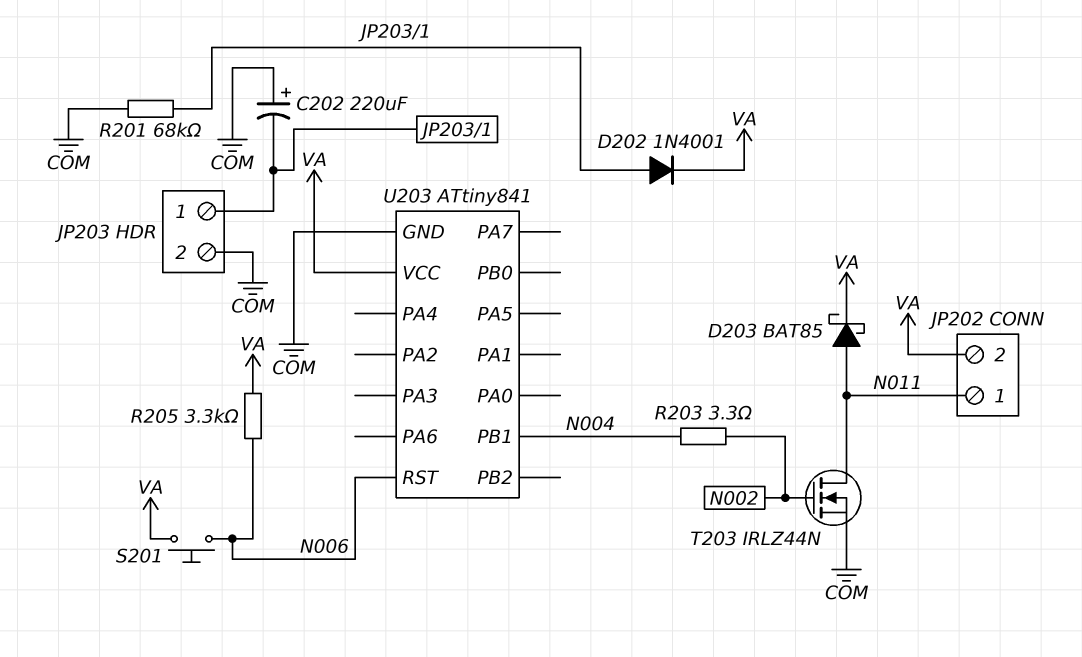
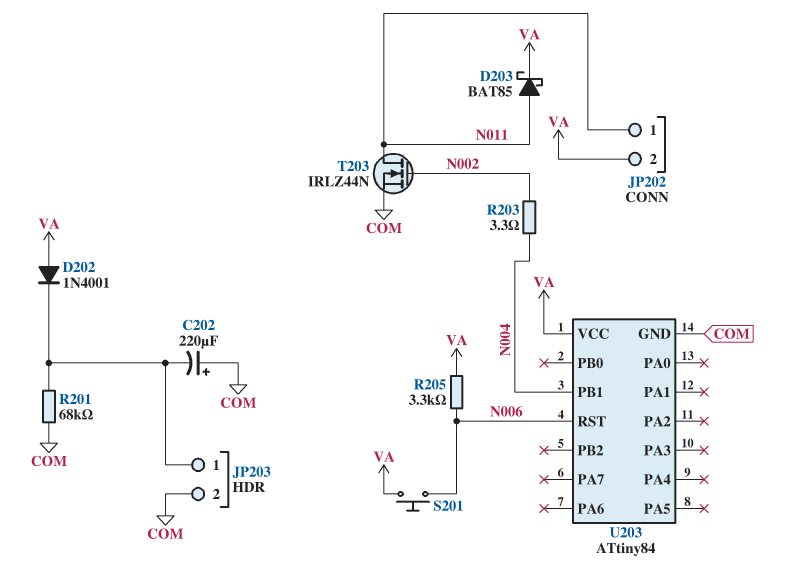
D202: diode 1N4001 (A JP203/1, K VA) -> diode 1N4001 (A VA, K JP203/1)
U203: ATtiny841 -> ATtiny84

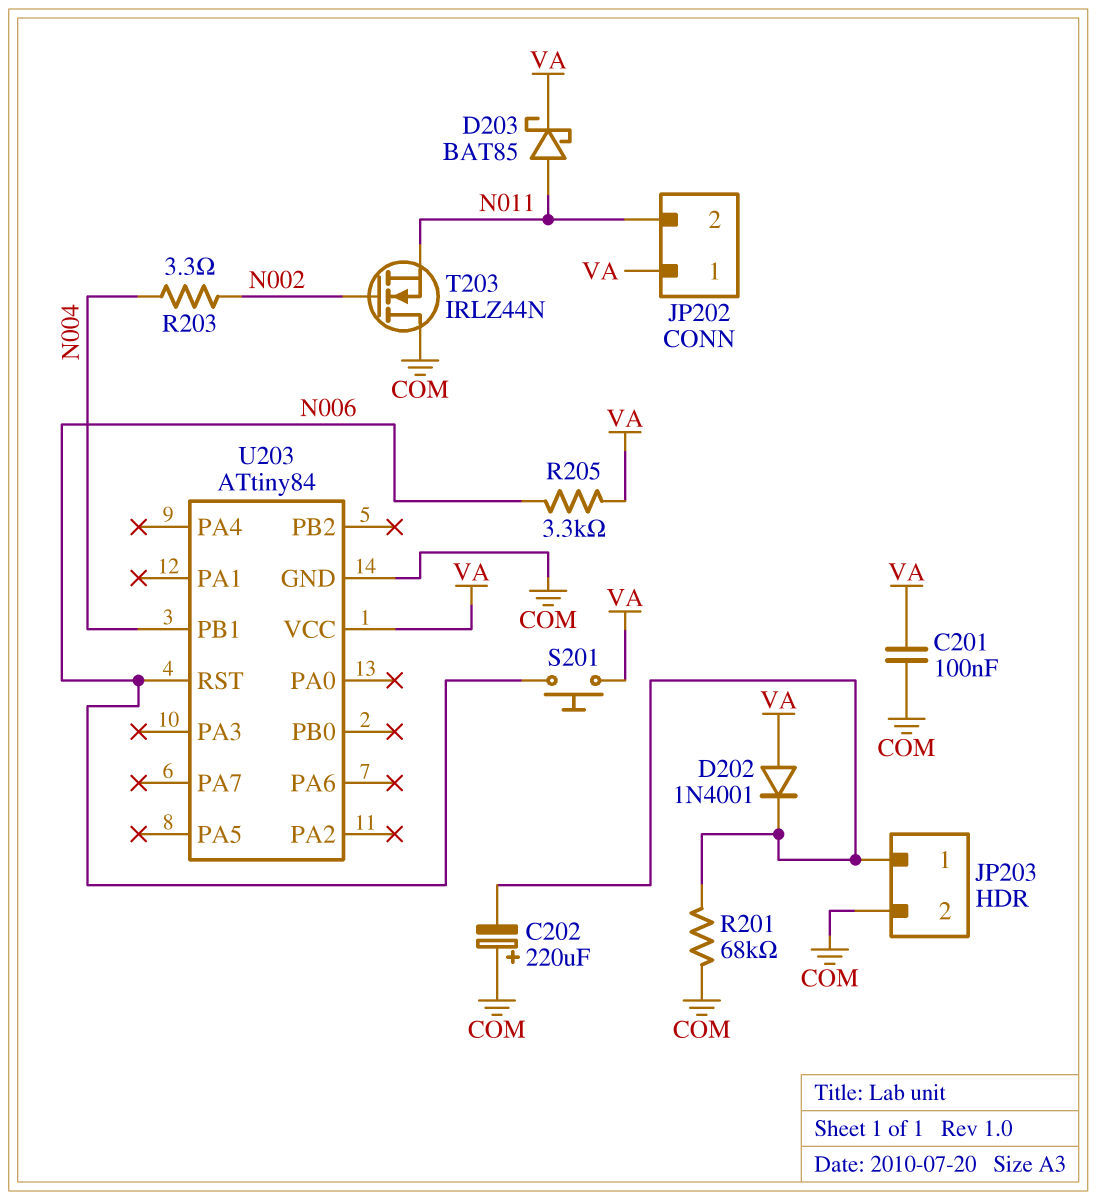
C201: none -> 100nF (COM, VA)
JP202 pin 1: N011 -> VA
JP202 pin 2: VA -> N011
T203: NMOS IRLZ44N (G N002, D N011, S COM) -> NMOS IRLZ44N (G N002, D COM, S N011)

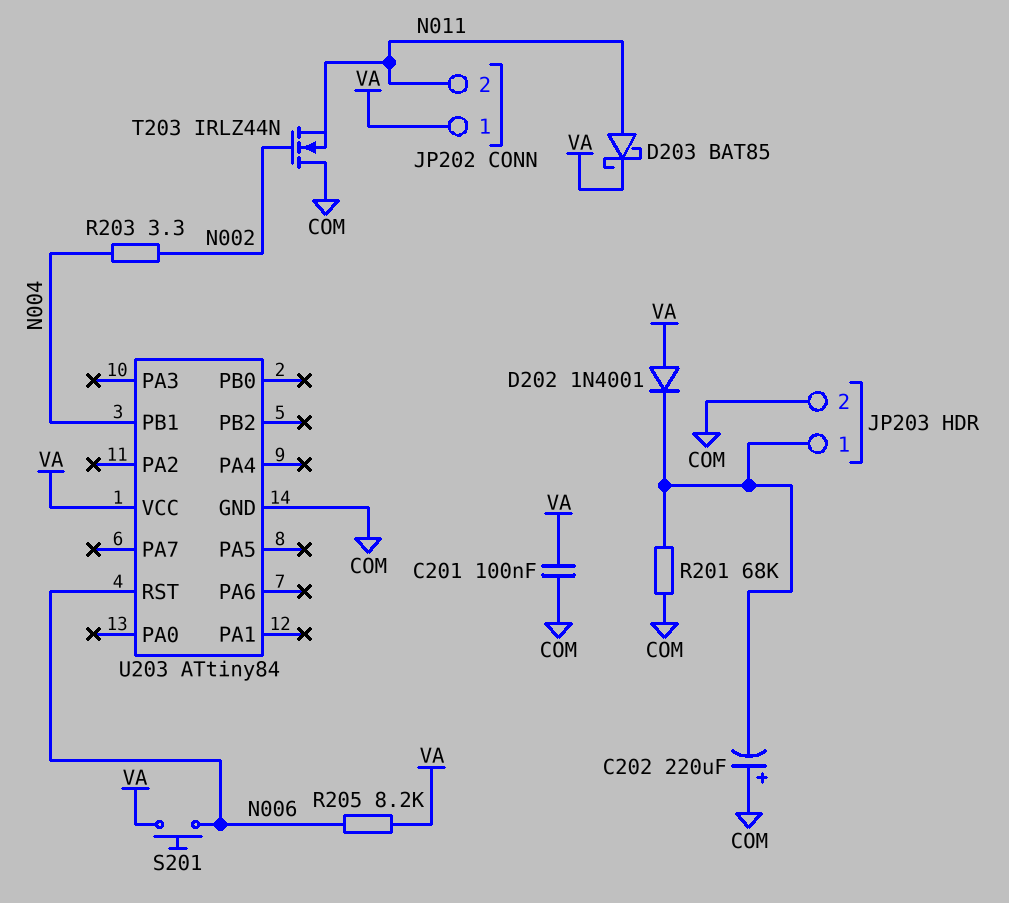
R205: 3.3k (N006, VA) -> 8.2k (N006, VA)

